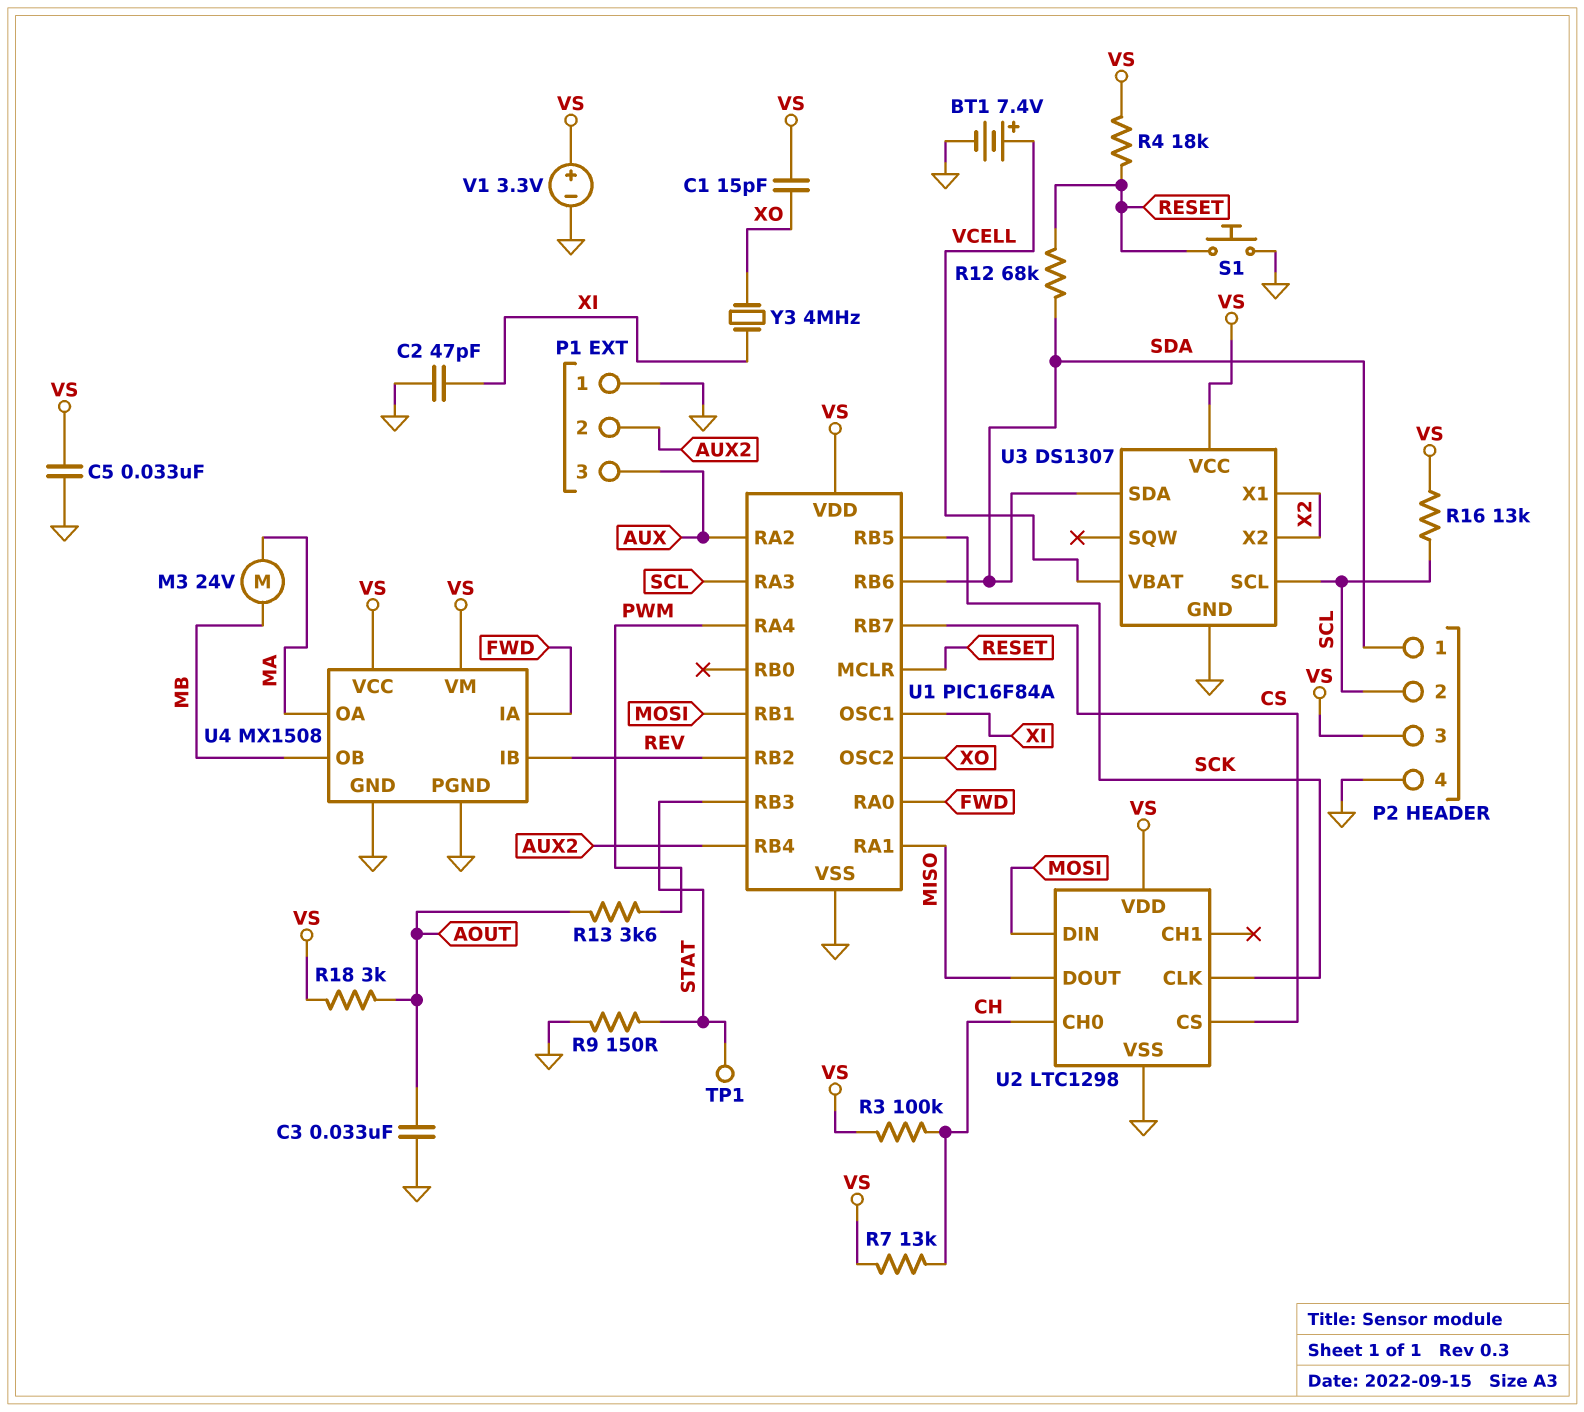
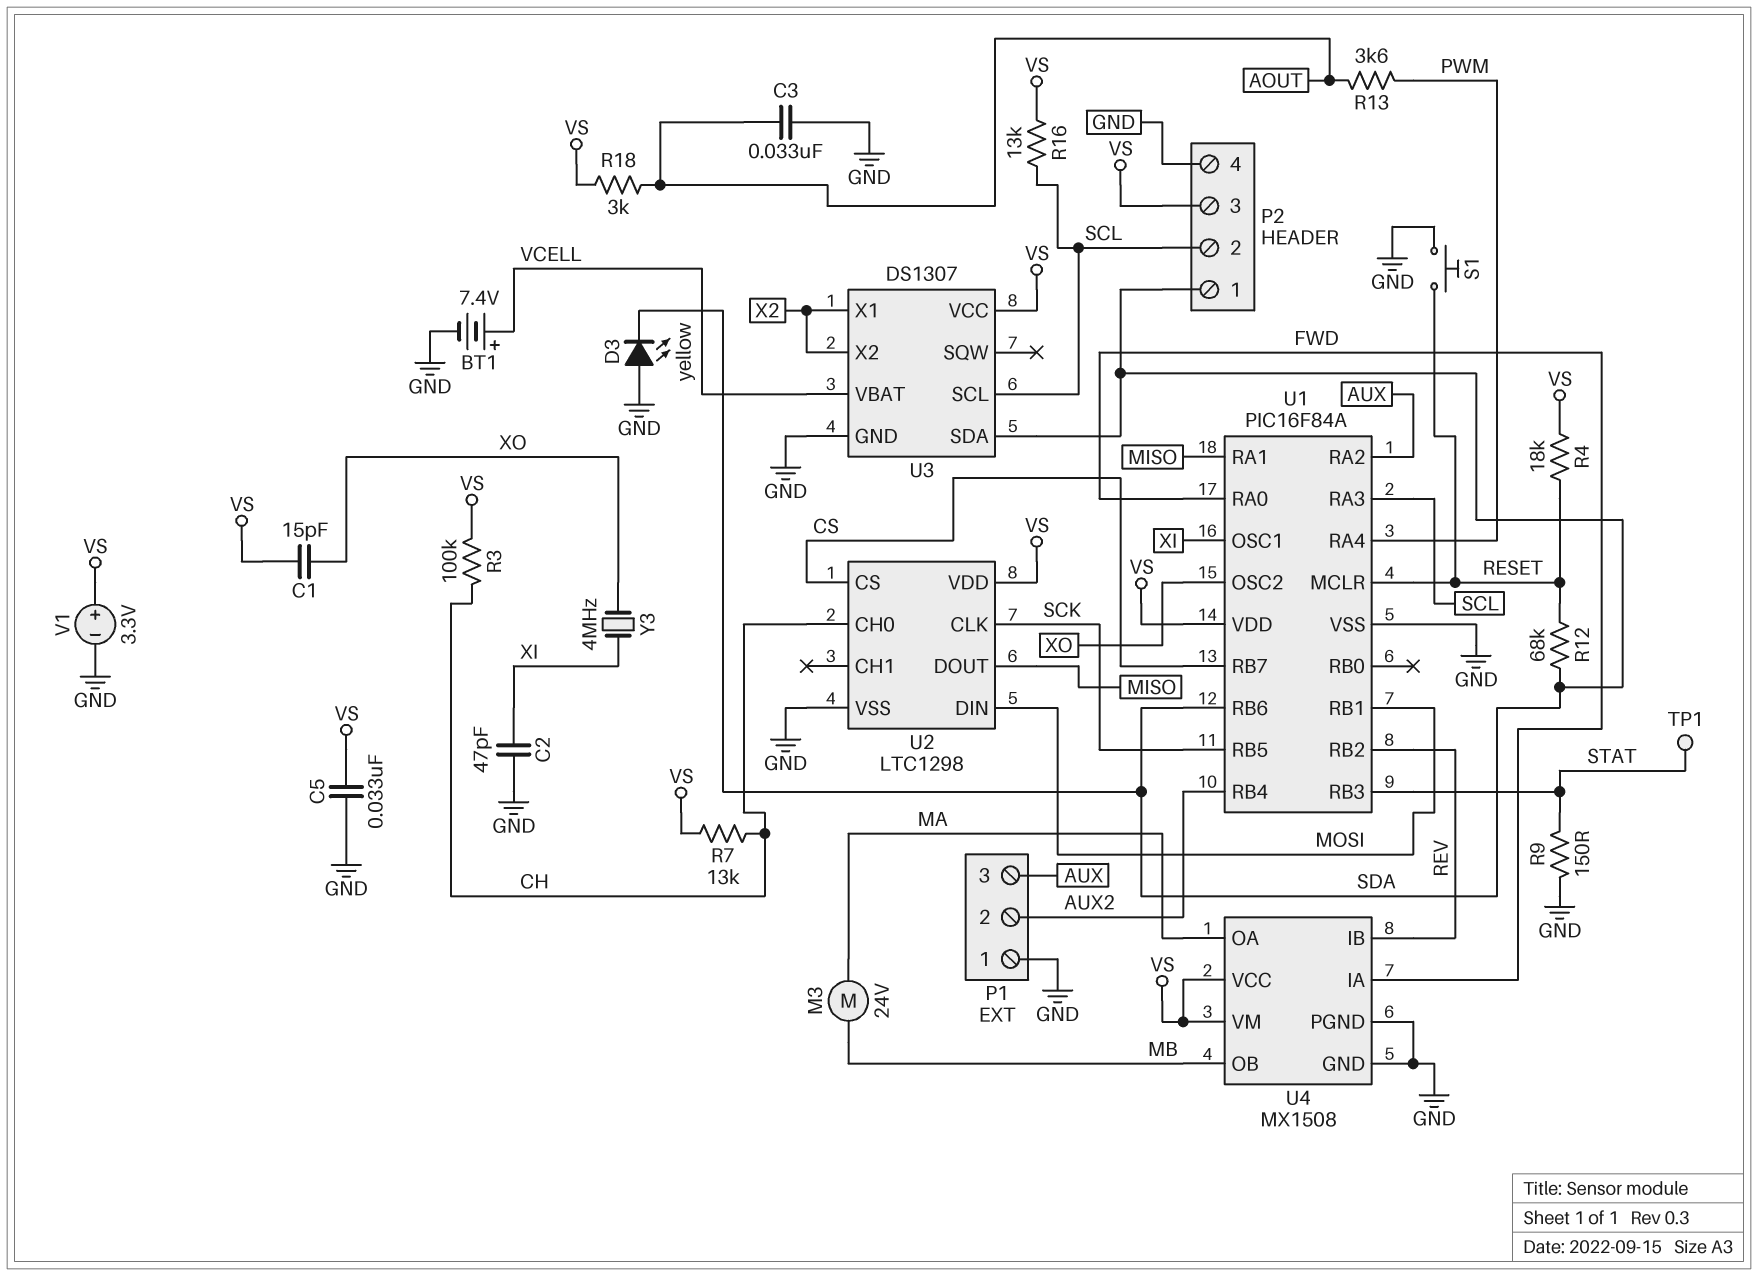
D3: none -> LED yellow (A GND, K SDA)

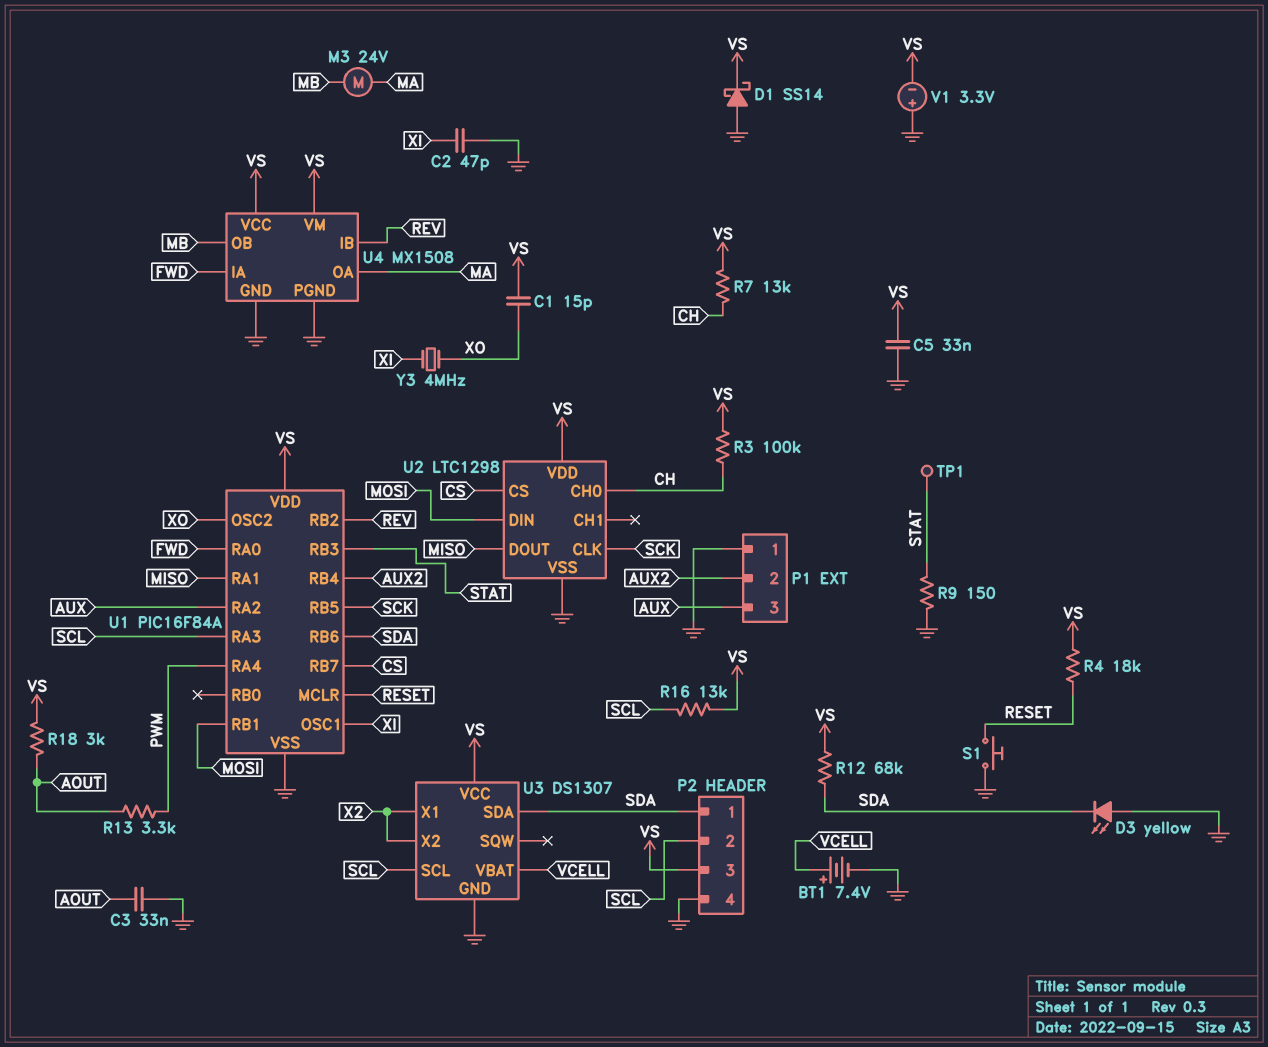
D1: none -> schottky SS14 (A GND, K VS)
R12: 68k (RESET, SDA) -> 68k (SDA, VS)
R13: 3.6k (AOUT, PWM) -> 3.3k (AOUT, PWM)
V1: 3.3V (plus VS, minus GND) -> 3.3V (plus GND, minus VS)

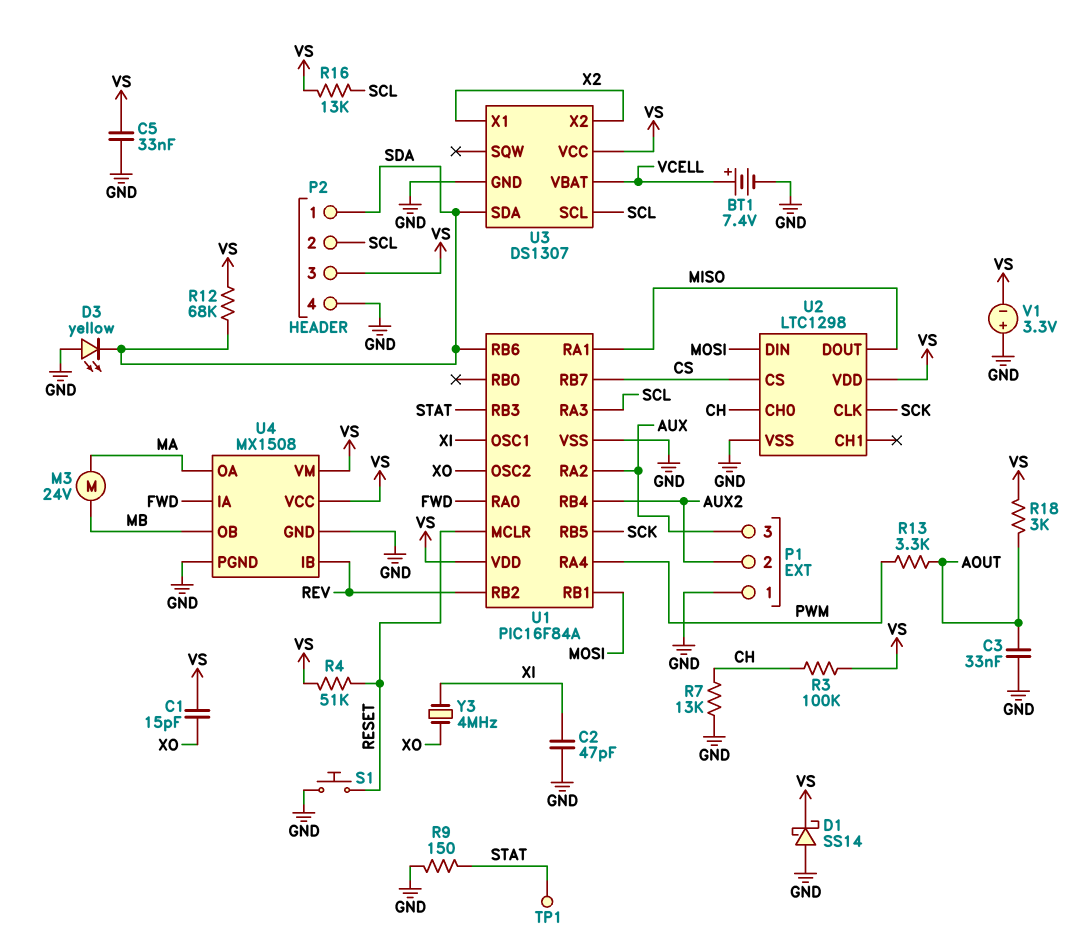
R4: 18k (RESET, VS) -> 51k (RESET, VS)
R7: 13k (CH, VS) -> 13k (CH, GND)

